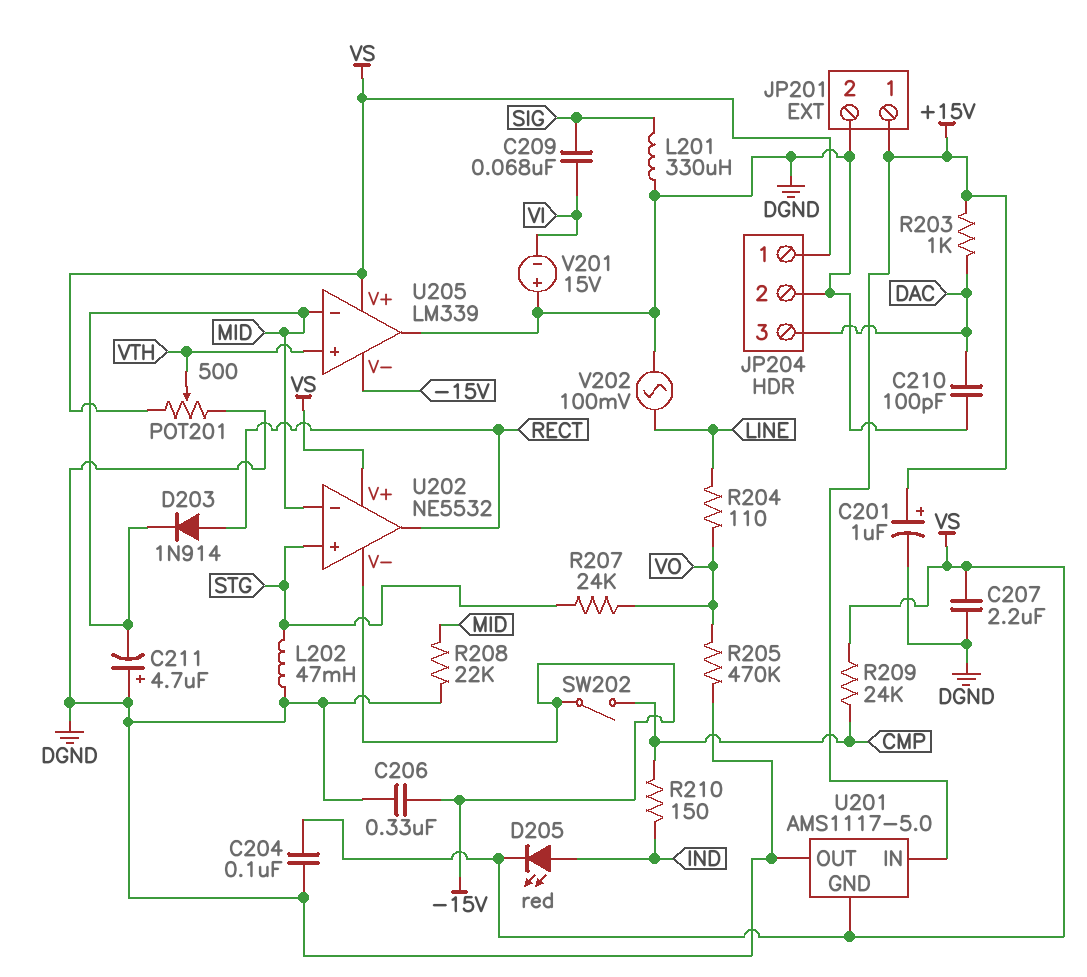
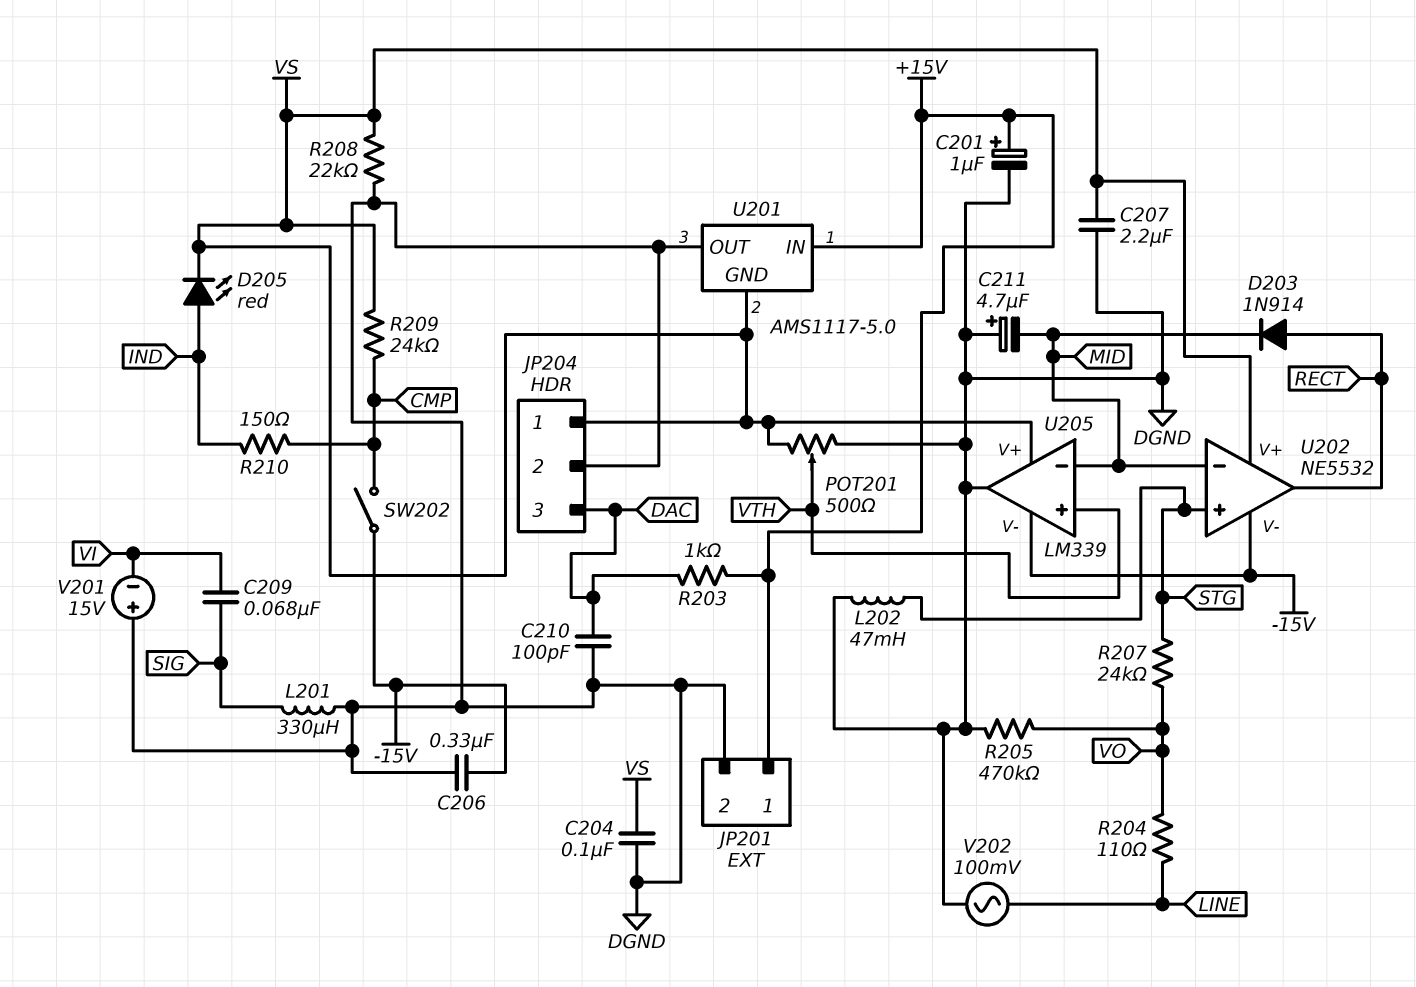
R208: 22k (DGND, MID) -> 22k (DGND, VS)

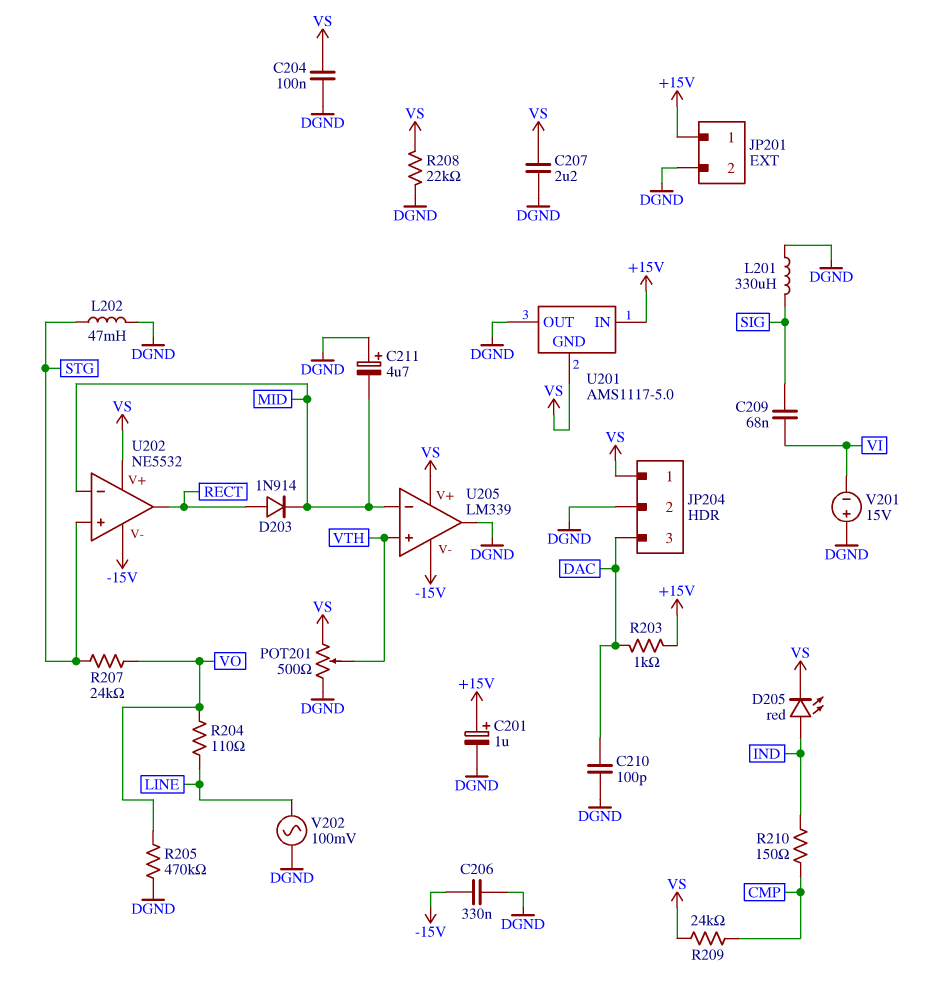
SW202: switch (-15V, CMP) -> none

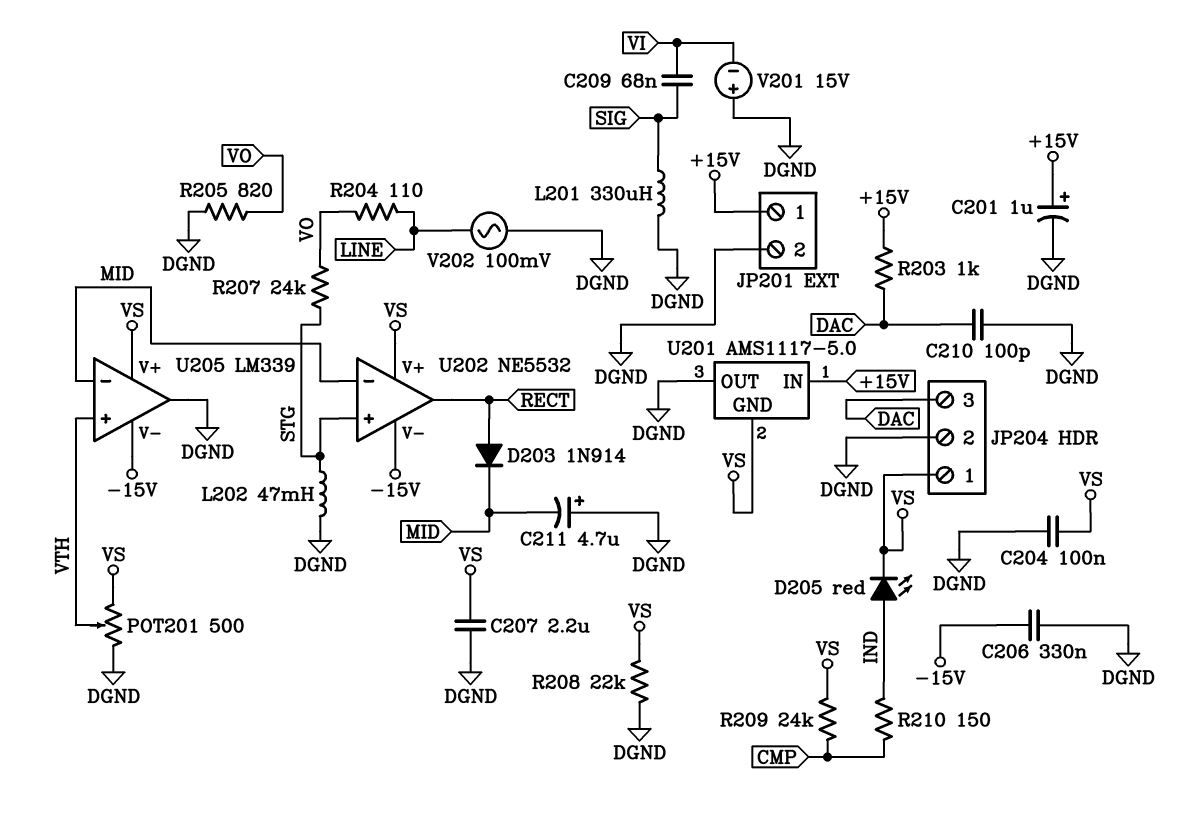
R205: 470k (DGND, VO) -> 820 (DGND, VO)

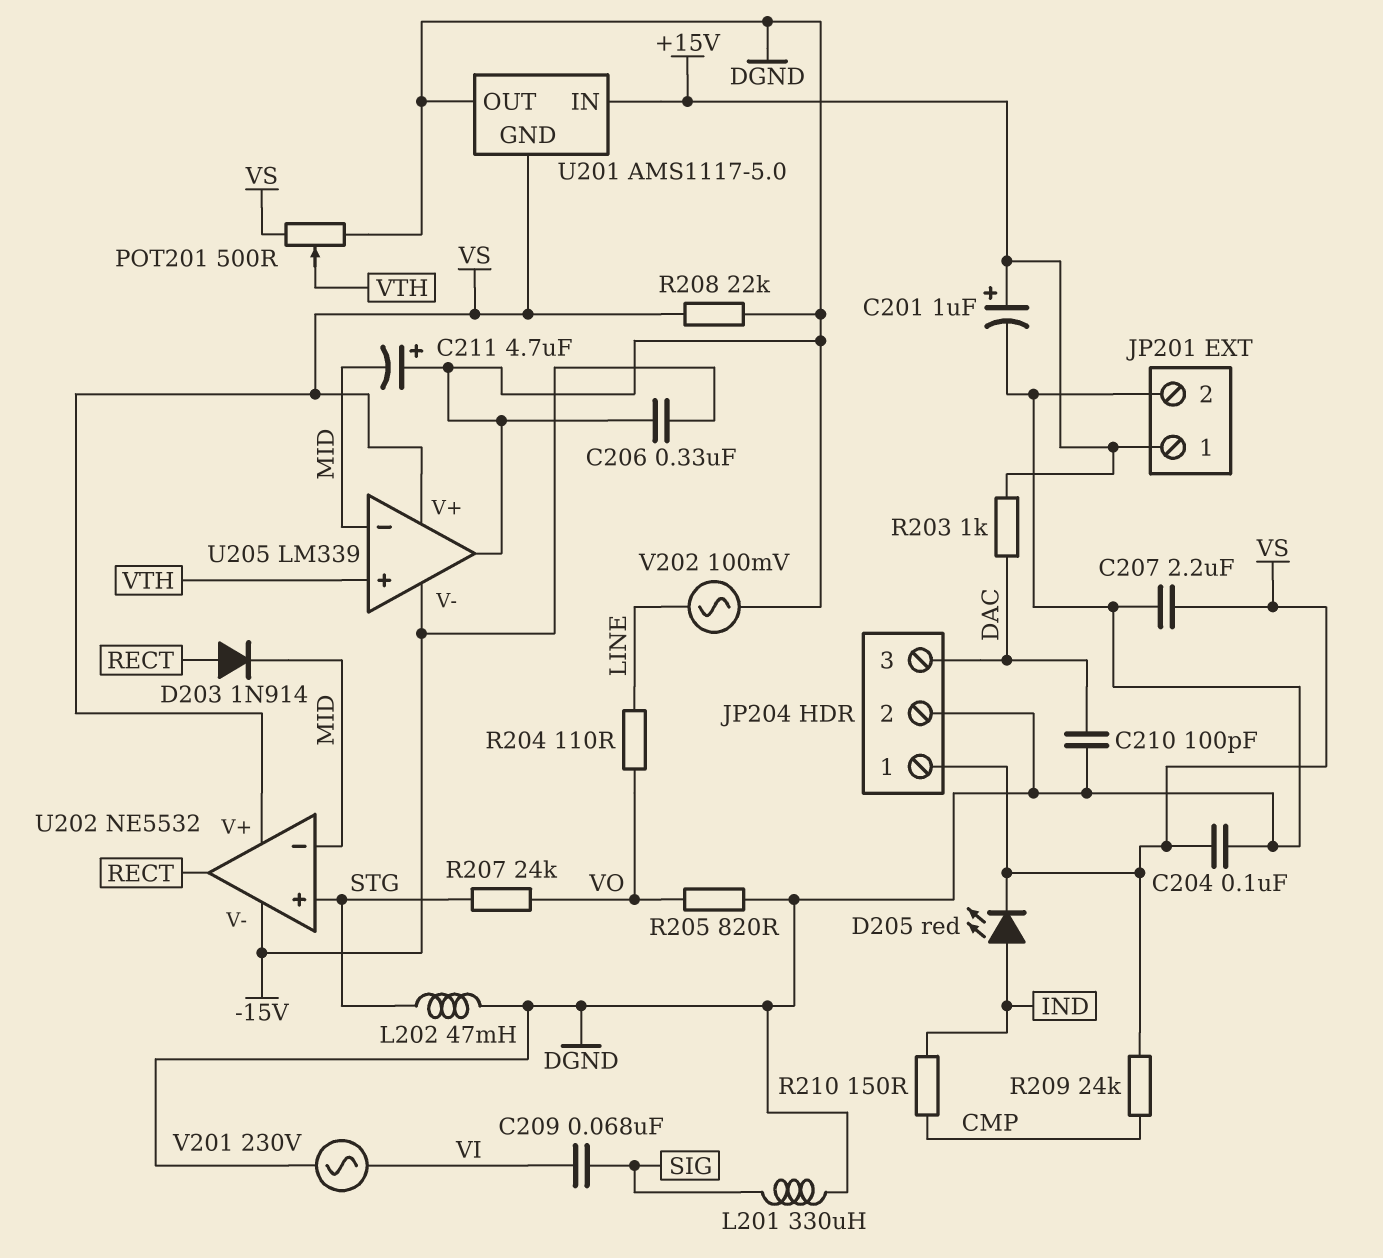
V201: 15V (plus DGND, minus VI) -> AC 230V (DGND, VI)

